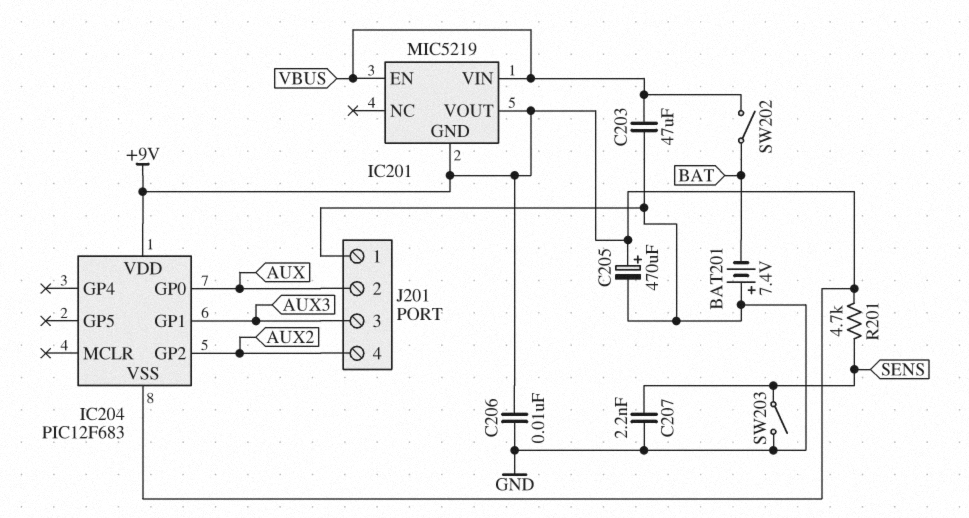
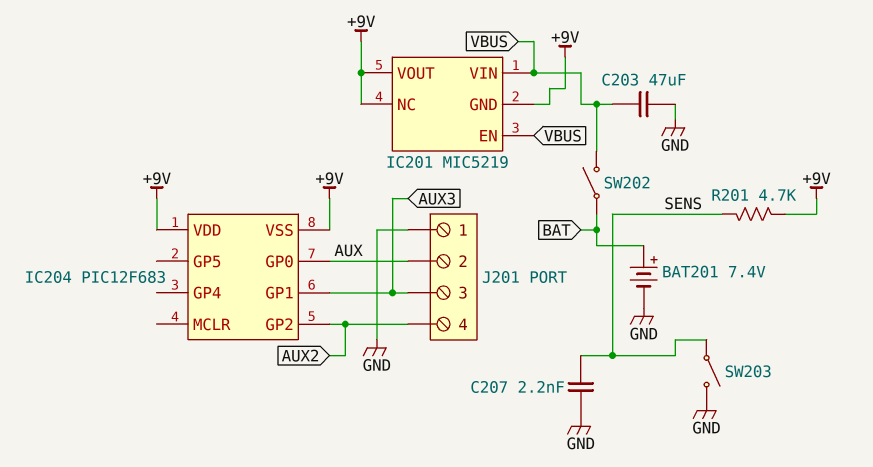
BAT201: 7.4V (plus GND, minus BAT) -> 7.4V (plus BAT, minus GND)
C205: 470uF (plus +9V, minus GND) -> none
C206: 10nF (+9V, GND) -> none
IC201 pin NC: none -> +9V

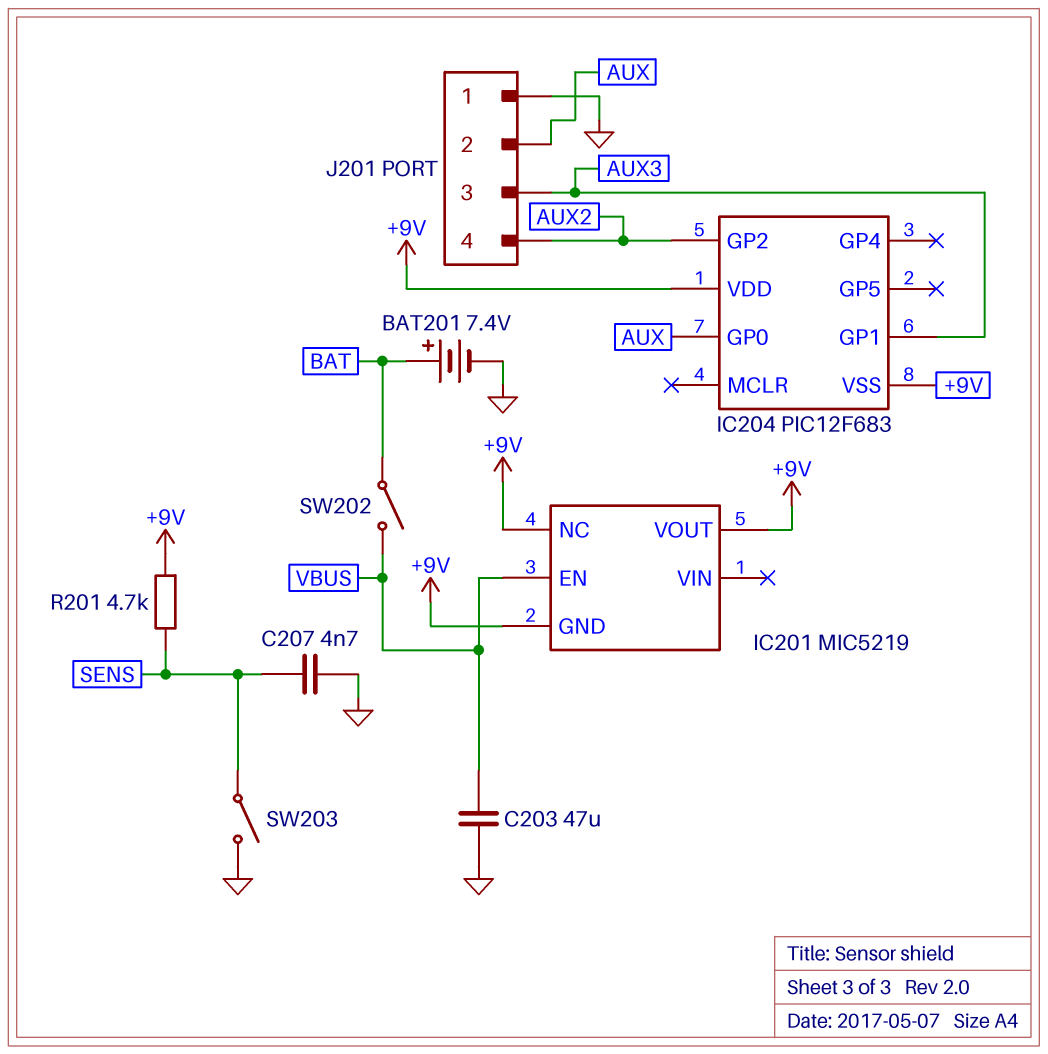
C207: 2.2nF (GND, SENS) -> 4.7nF (GND, SENS)
IC201 pin VIN: VBUS -> none

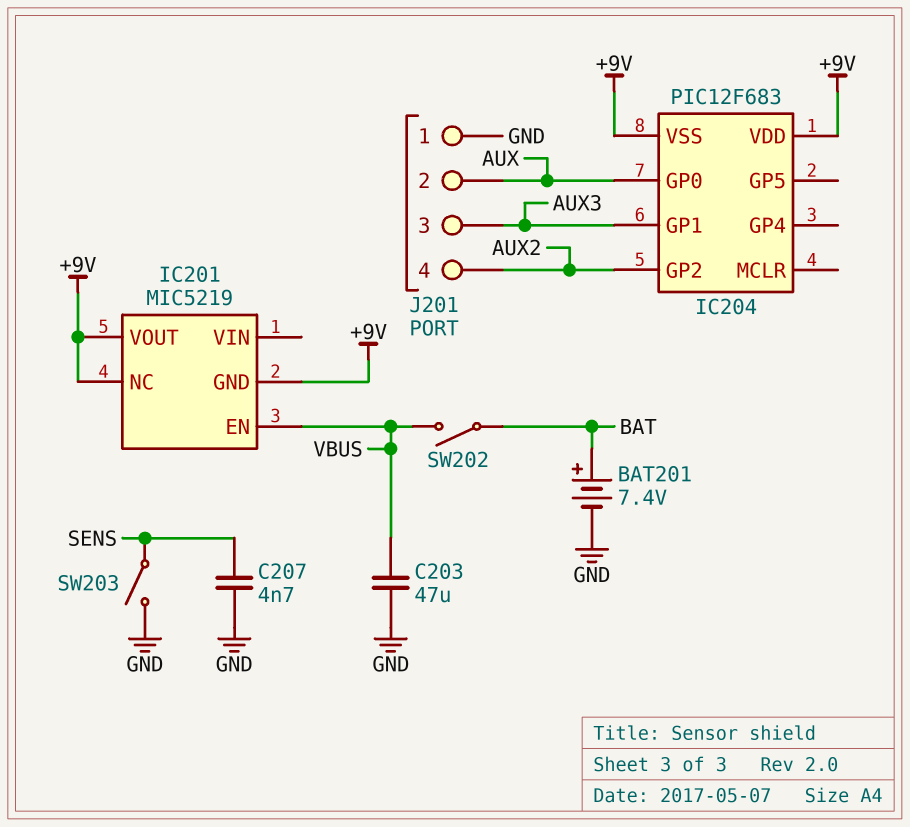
R201: 4.7k (+9V, SENS) -> none

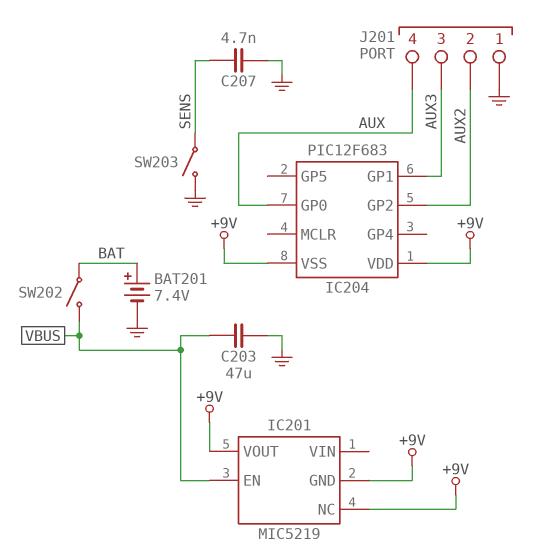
J201 pin 2: AUX -> AUX2
J201 pin 4: AUX2 -> AUX

